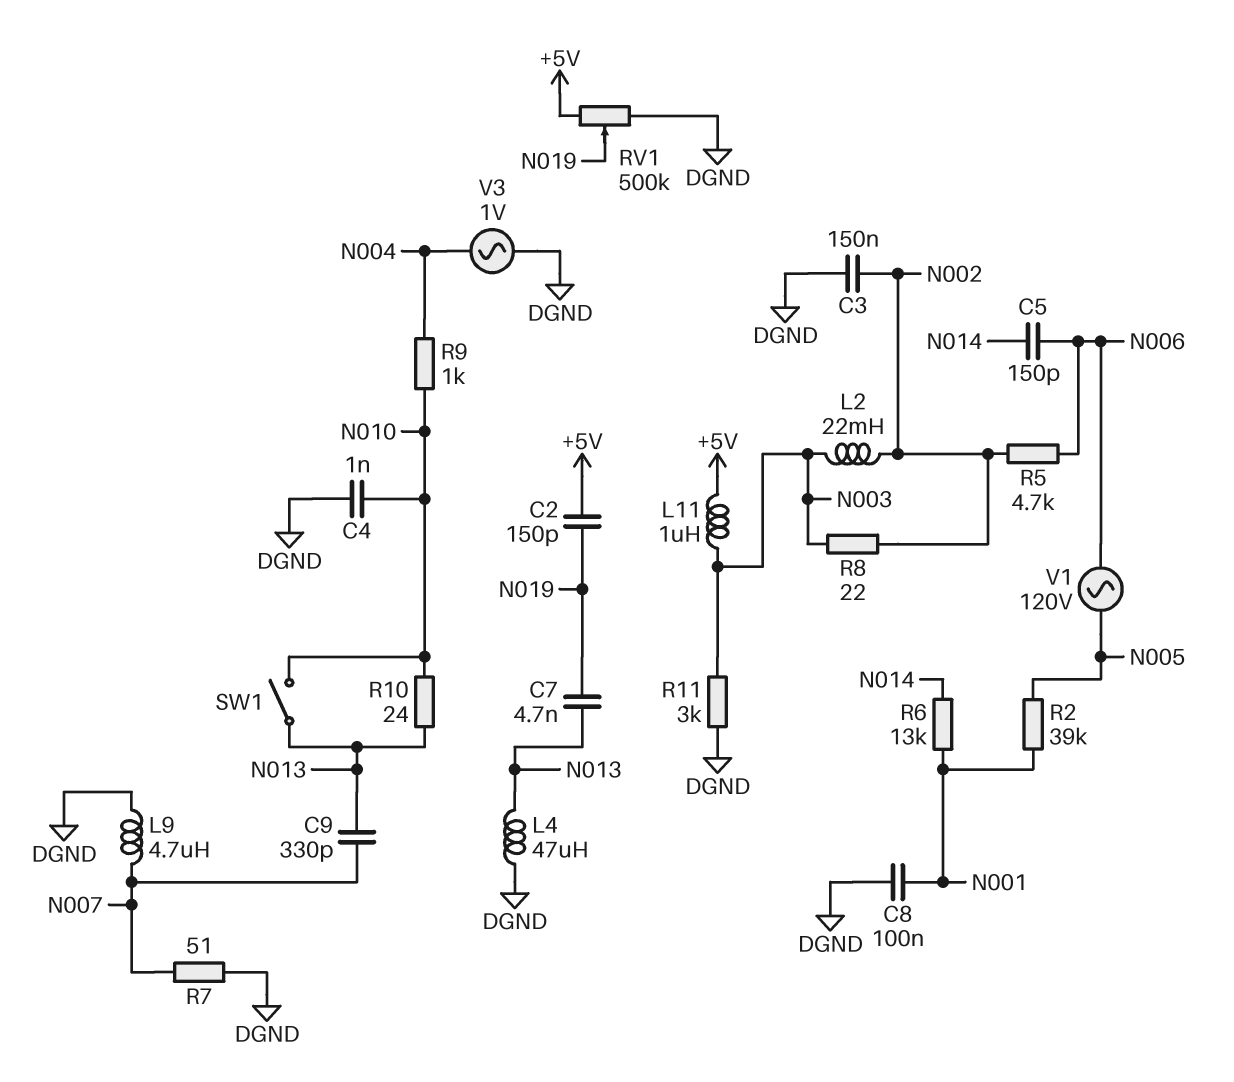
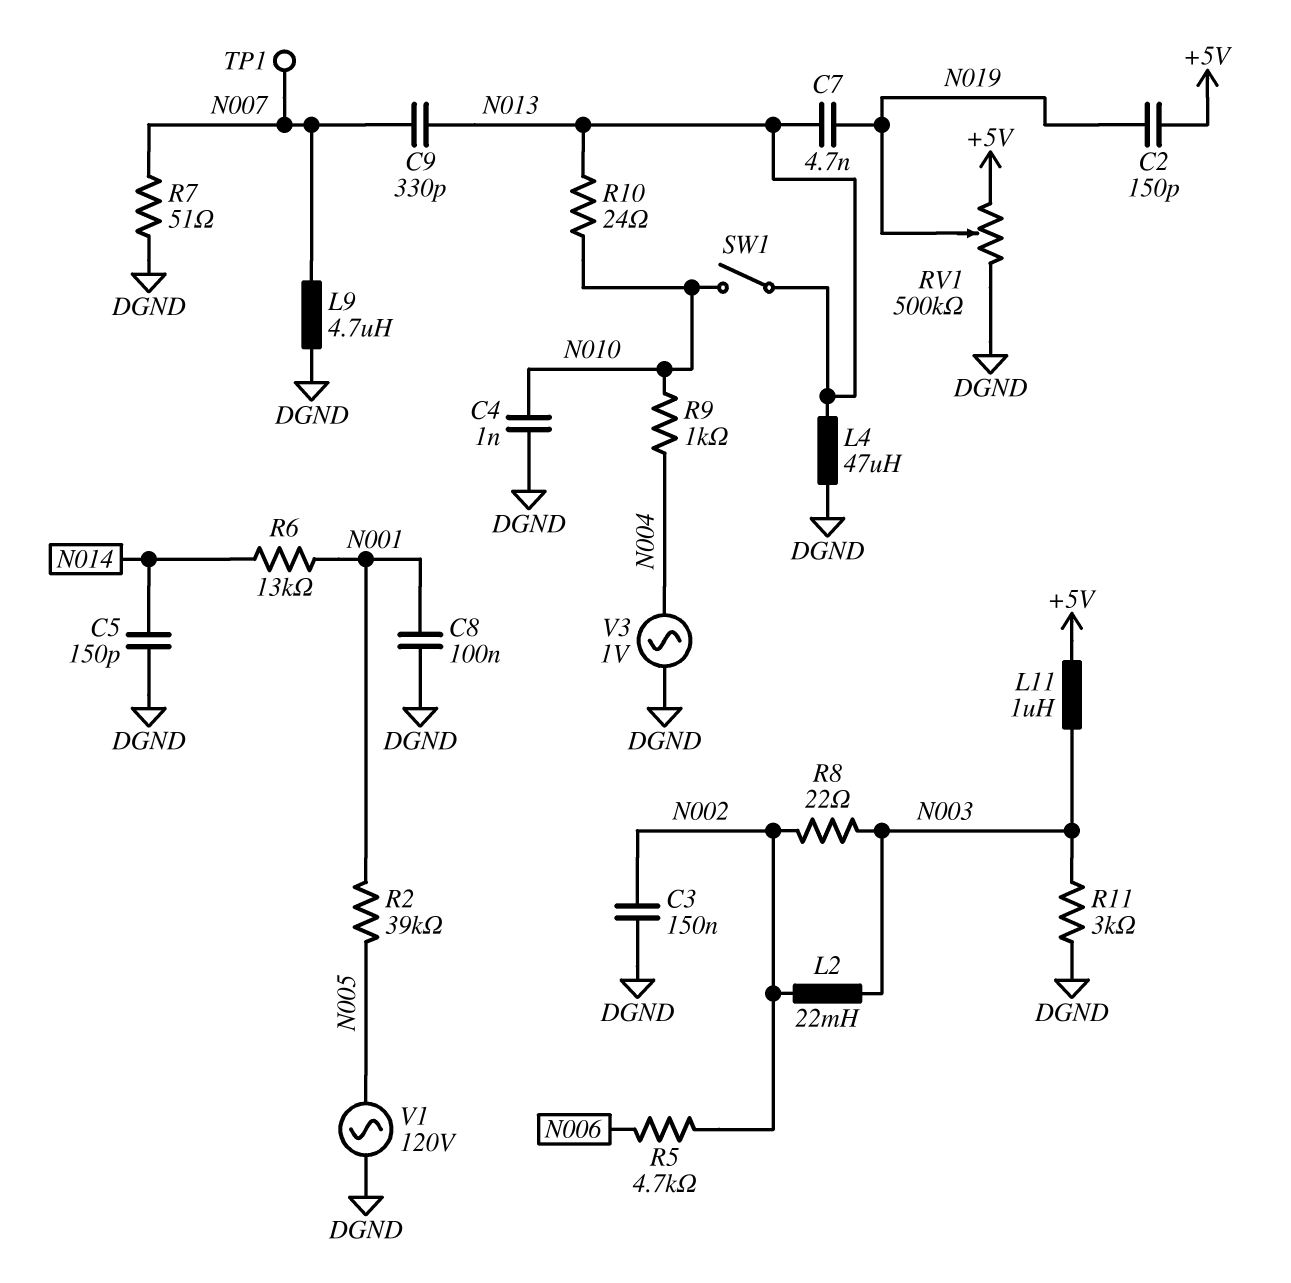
C5: 150pF (N006, N014) -> 150pF (DGND, N014)
TP1: none -> test point (N007)
V1: AC 120V (N005, N006) -> AC 120V (DGND, N005)

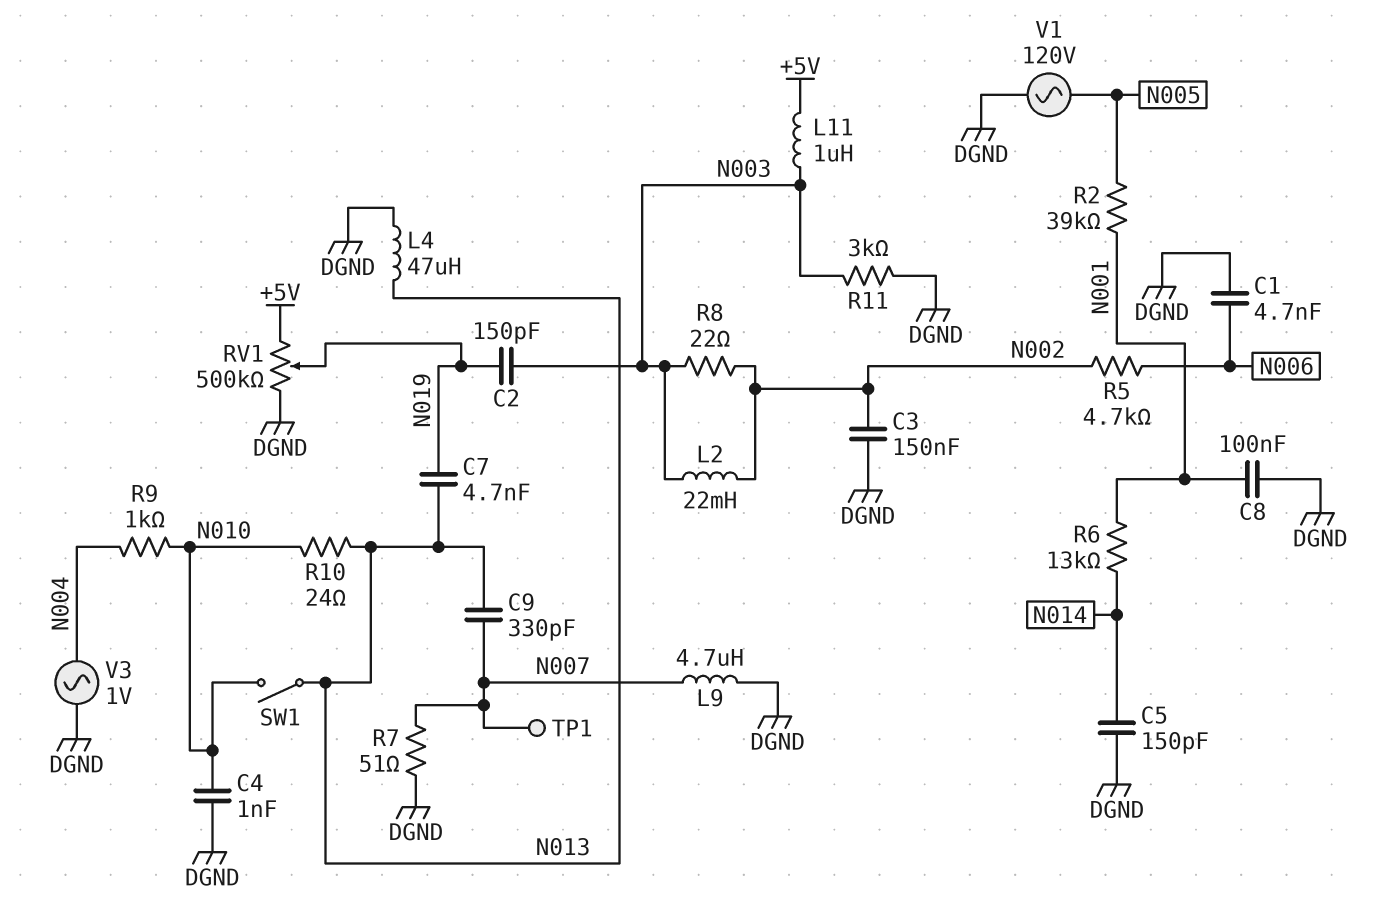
C1: none -> 4.7nF (DGND, N006)
C2: 150pF (+5V, N019) -> 150pF (N003, N019)

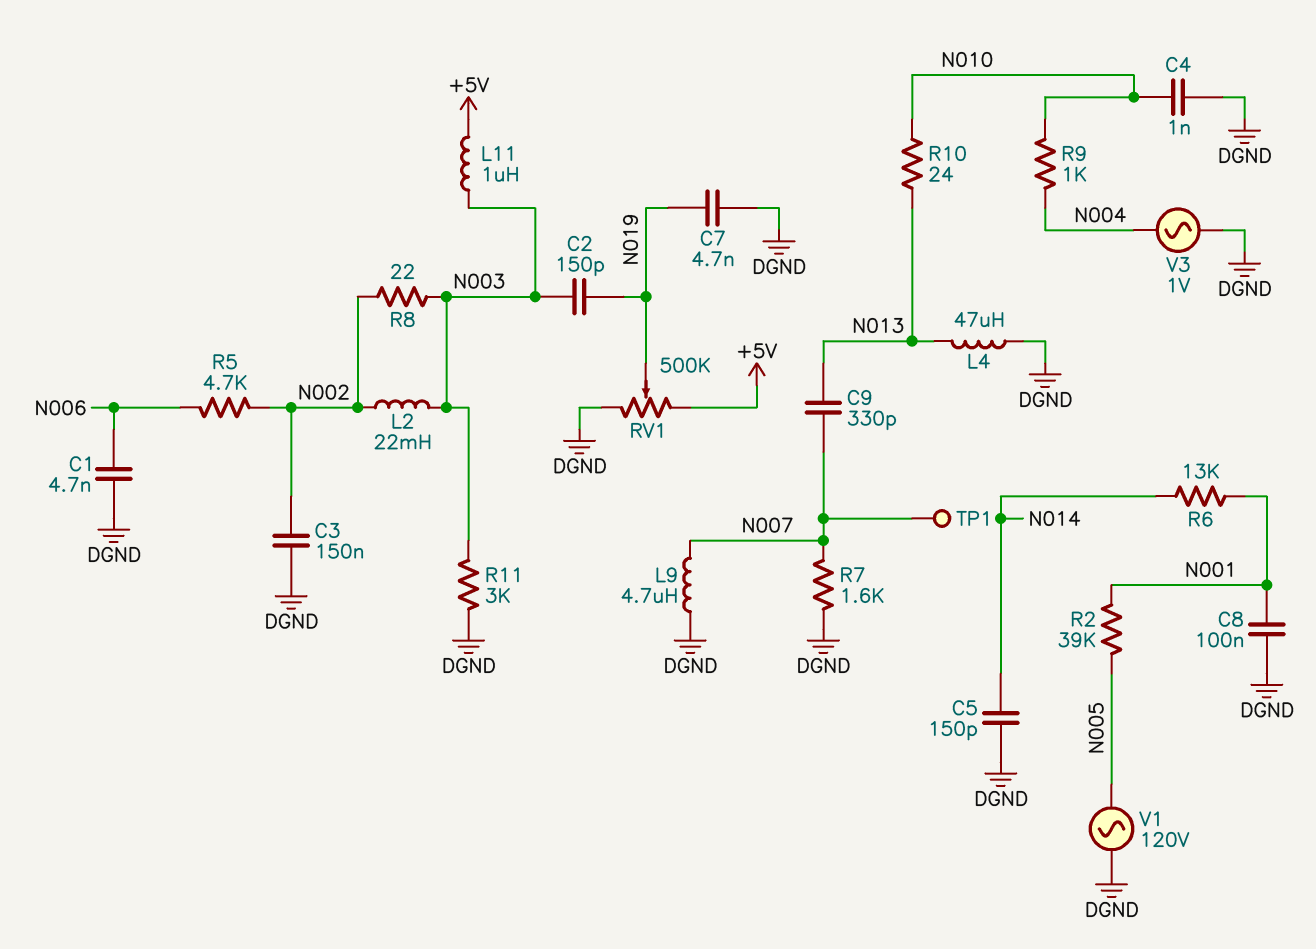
C7: 4.7nF (N013, N019) -> 4.7nF (DGND, N019)
R7: 51 (DGND, N007) -> 1.6k (DGND, N007)
SW1: switch (N010, N013) -> none

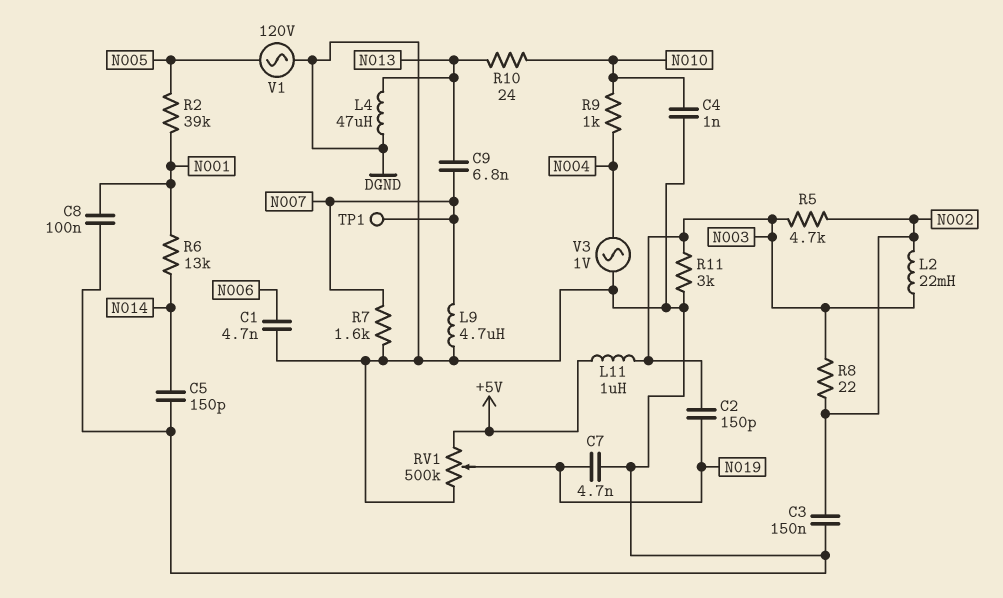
C9: 330pF (N007, N013) -> 6.8nF (N007, N013)
R5: 4.7k (N002, N006) -> 4.7k (N002, N003)

